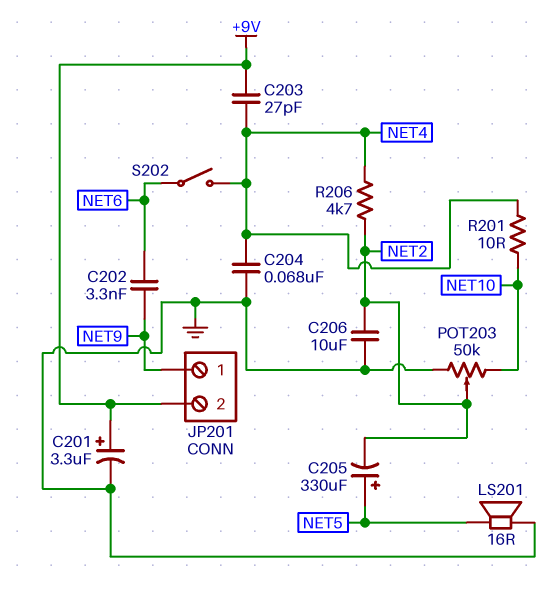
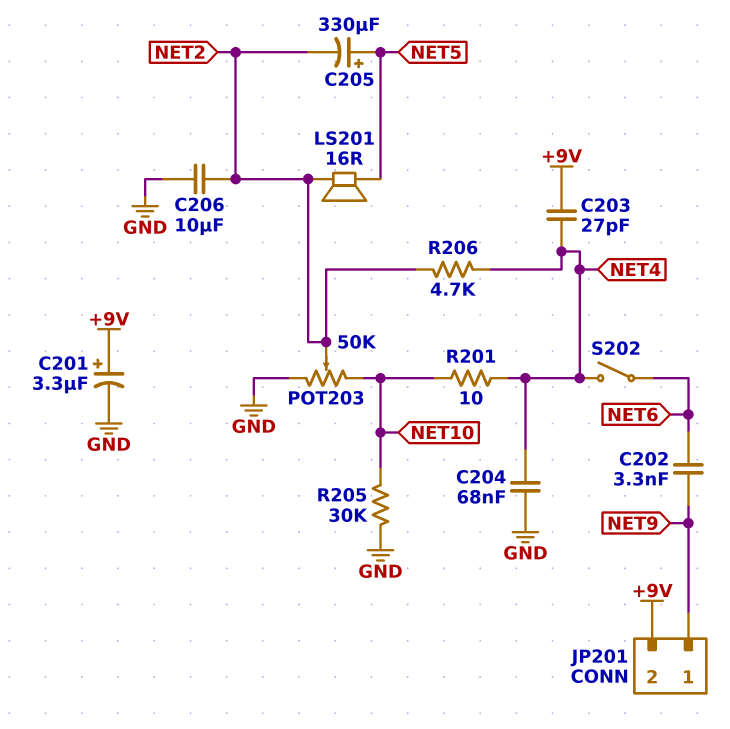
LS201: speaker 16R (GND, NET5) -> speaker 16R (NET2, NET5)
R205: none -> 30k (GND, NET10)

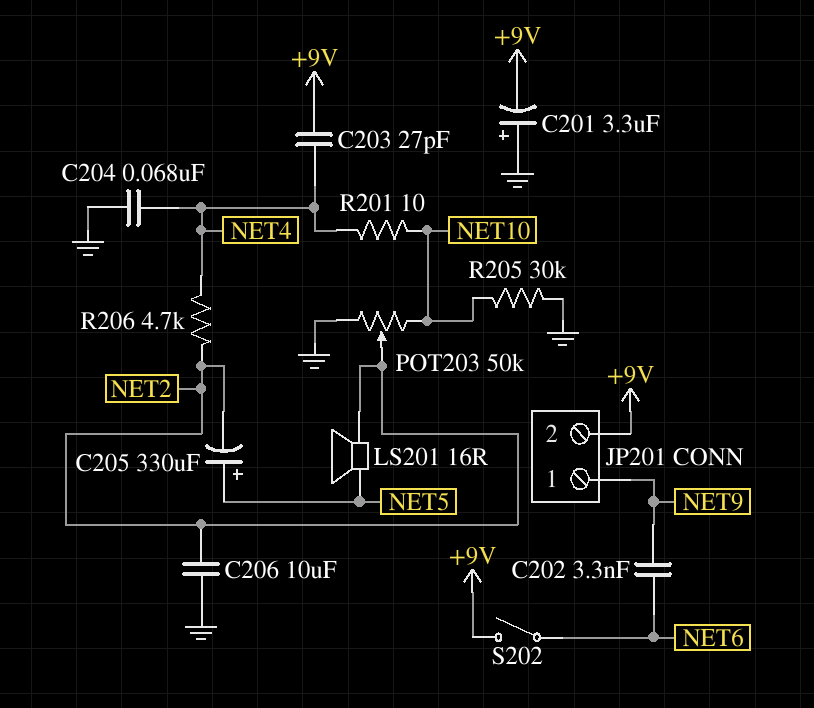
C201: 3.3uF (plus +9V, minus GND) -> 3.3uF (plus GND, minus +9V)
S202: switch (NET4, NET6) -> switch (+9V, NET6)

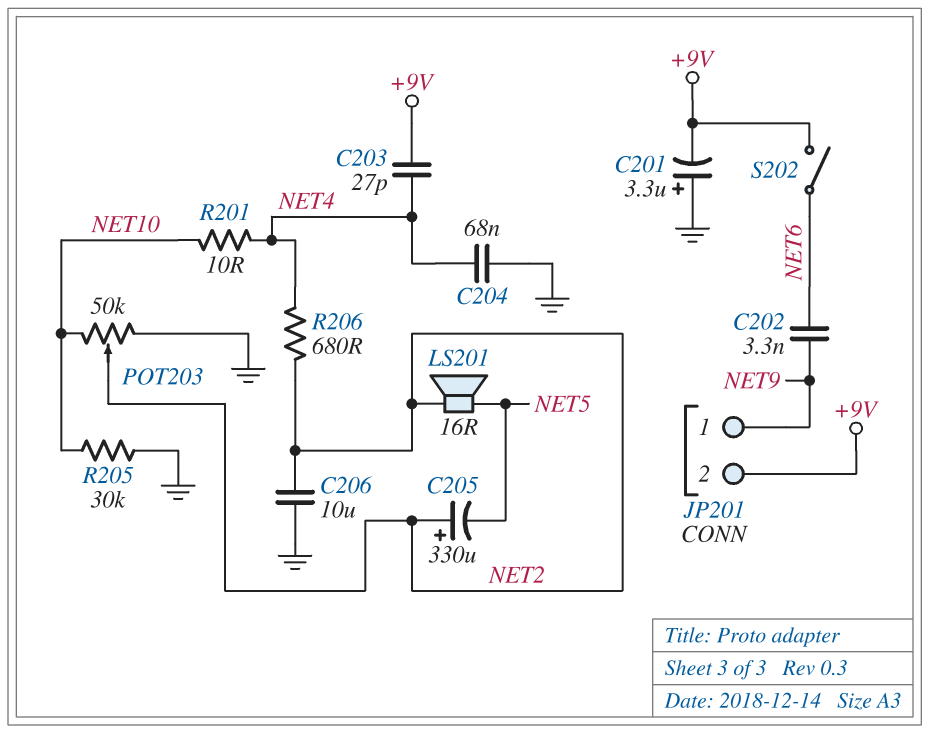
C205: 330uF (plus NET5, minus NET2) -> 330uF (plus NET2, minus NET5)
R206: 4.7k (NET2, NET4) -> 680 (NET2, NET4)

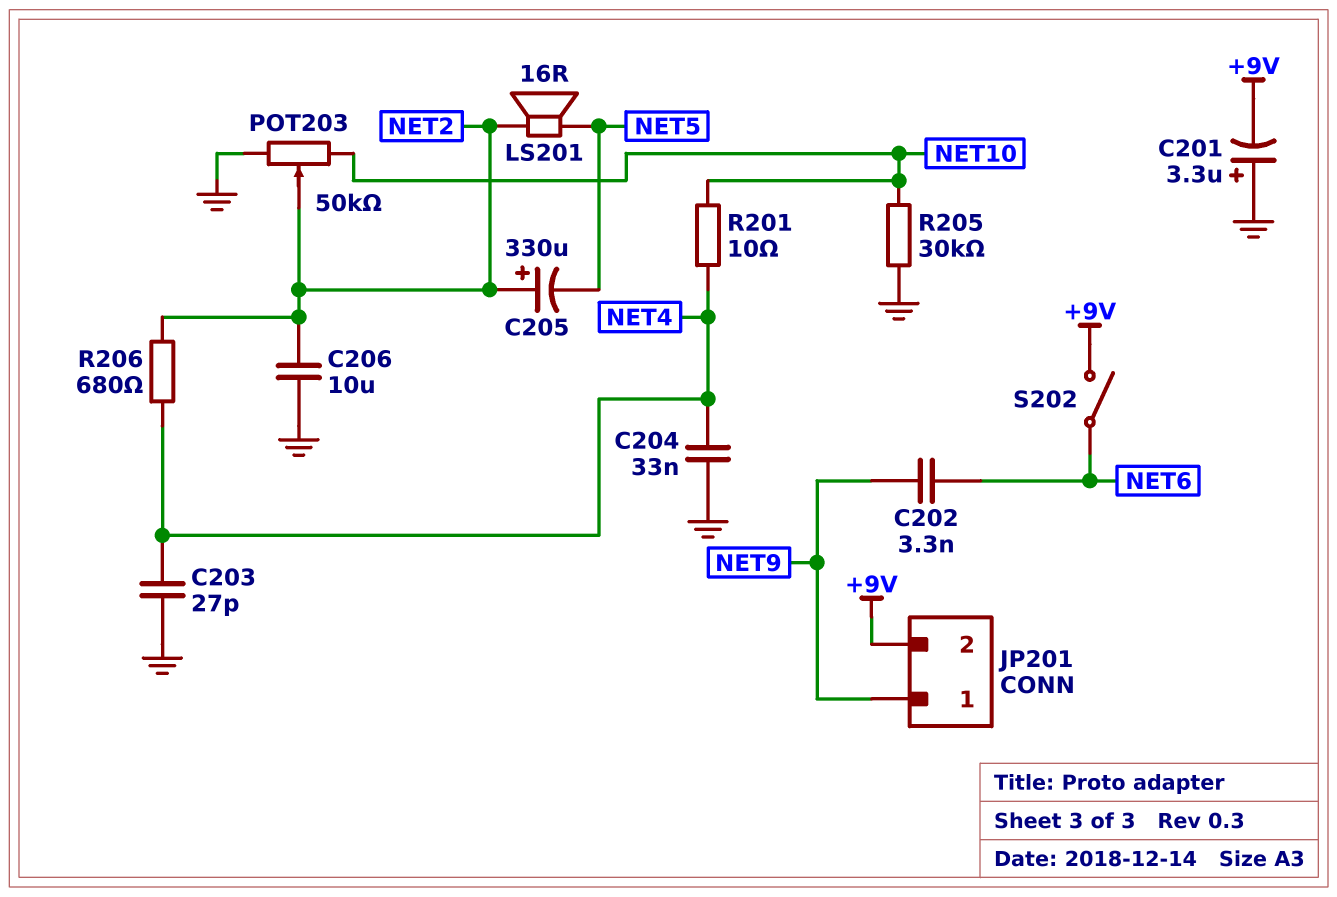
C203: 27pF (+9V, NET4) -> 27pF (GND, NET4)
C204: 68nF (GND, NET4) -> 33nF (GND, NET4)

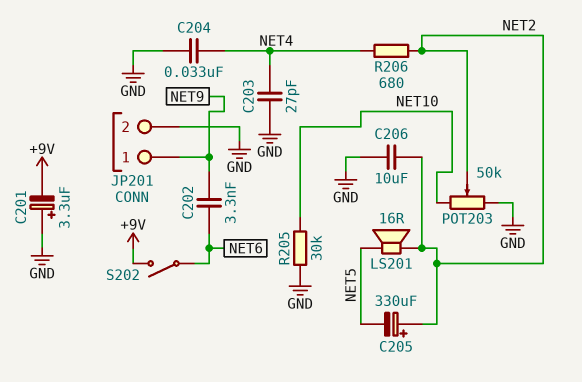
JP201 pin 2: +9V -> GND
R201: 10 (NET4, NET10) -> none

